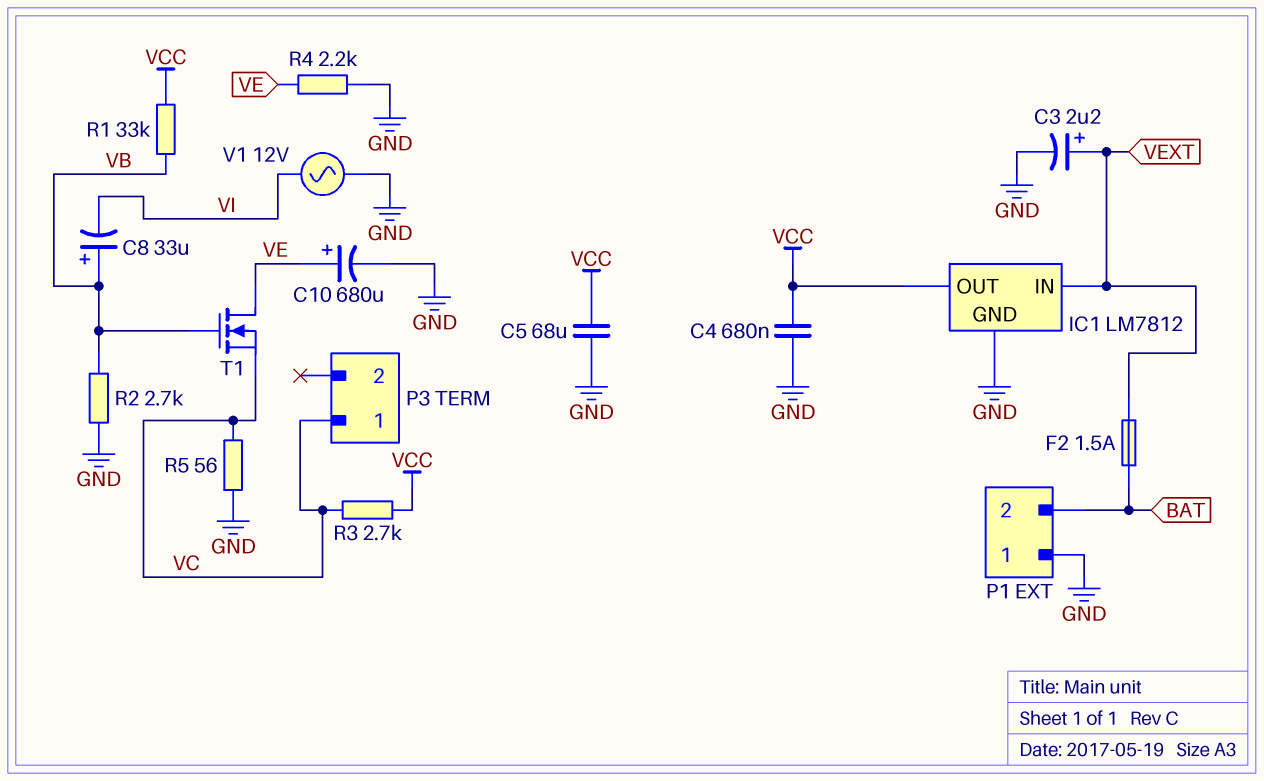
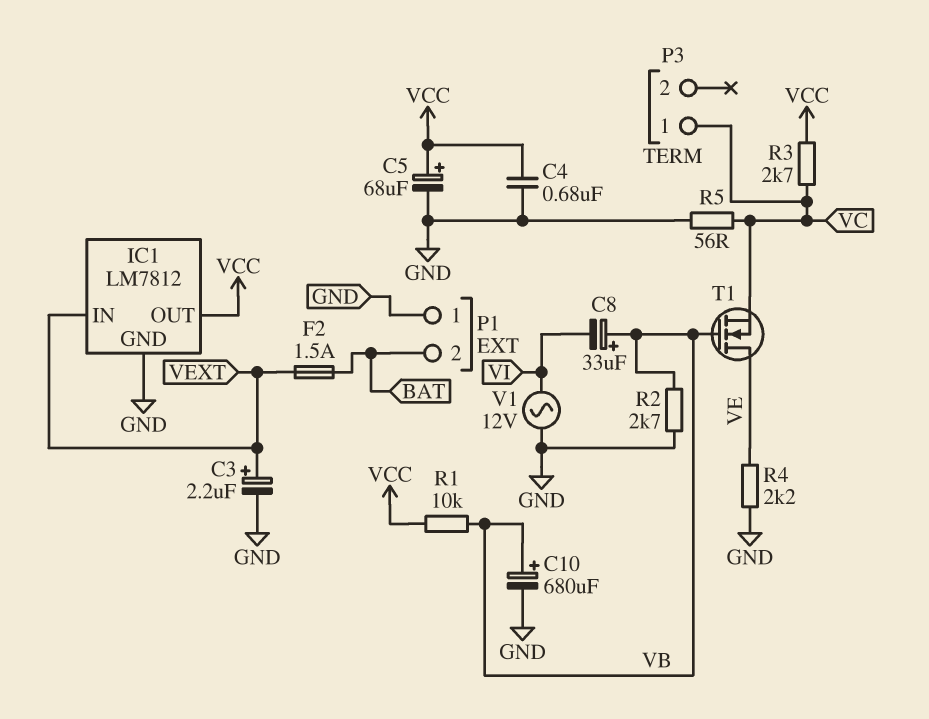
C5: 68uF (GND, VCC) -> 68uF (plus VCC, minus GND)
C10: 680uF (plus VE, minus GND) -> 680uF (plus VB, minus GND)
R1: 33k (VB, VCC) -> 10k (VB, VCC)

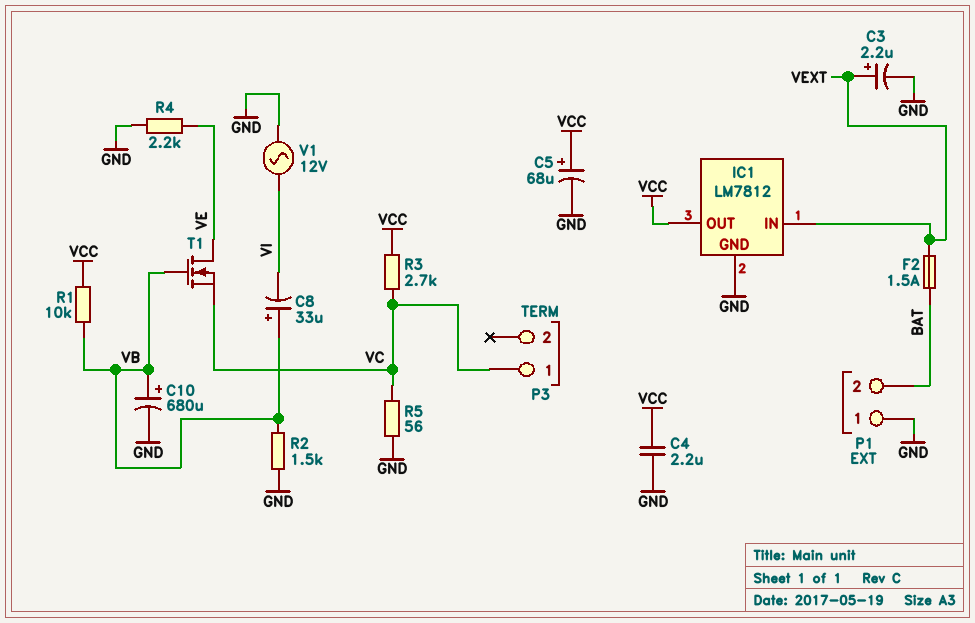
C4: 680nF (GND, VCC) -> 2.2uF (GND, VCC)
R2: 2.7k (GND, VB) -> 1.5k (GND, VB)

